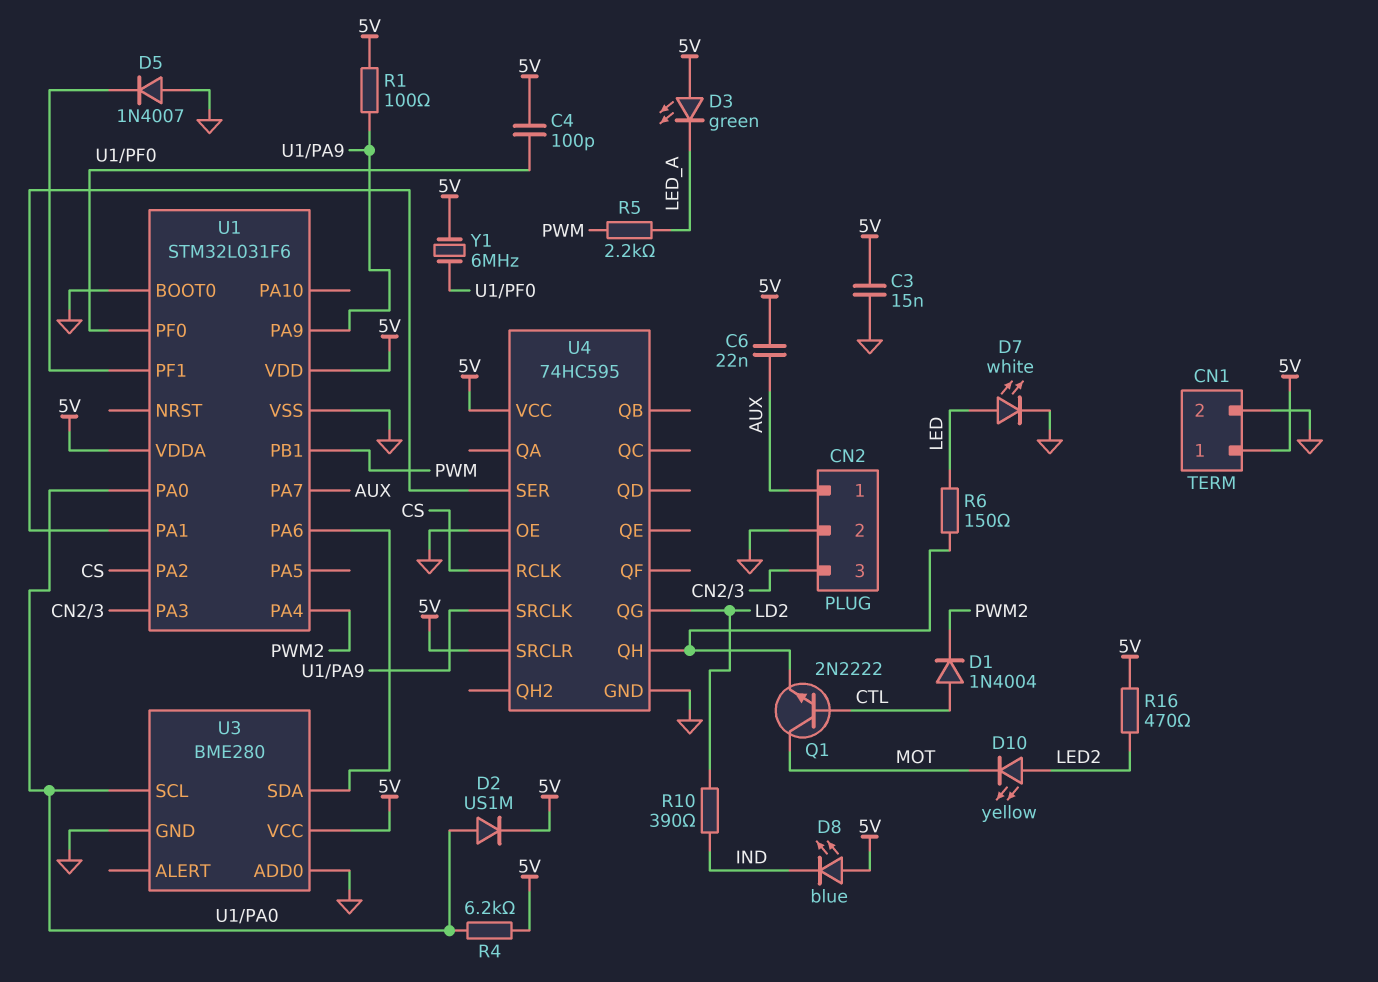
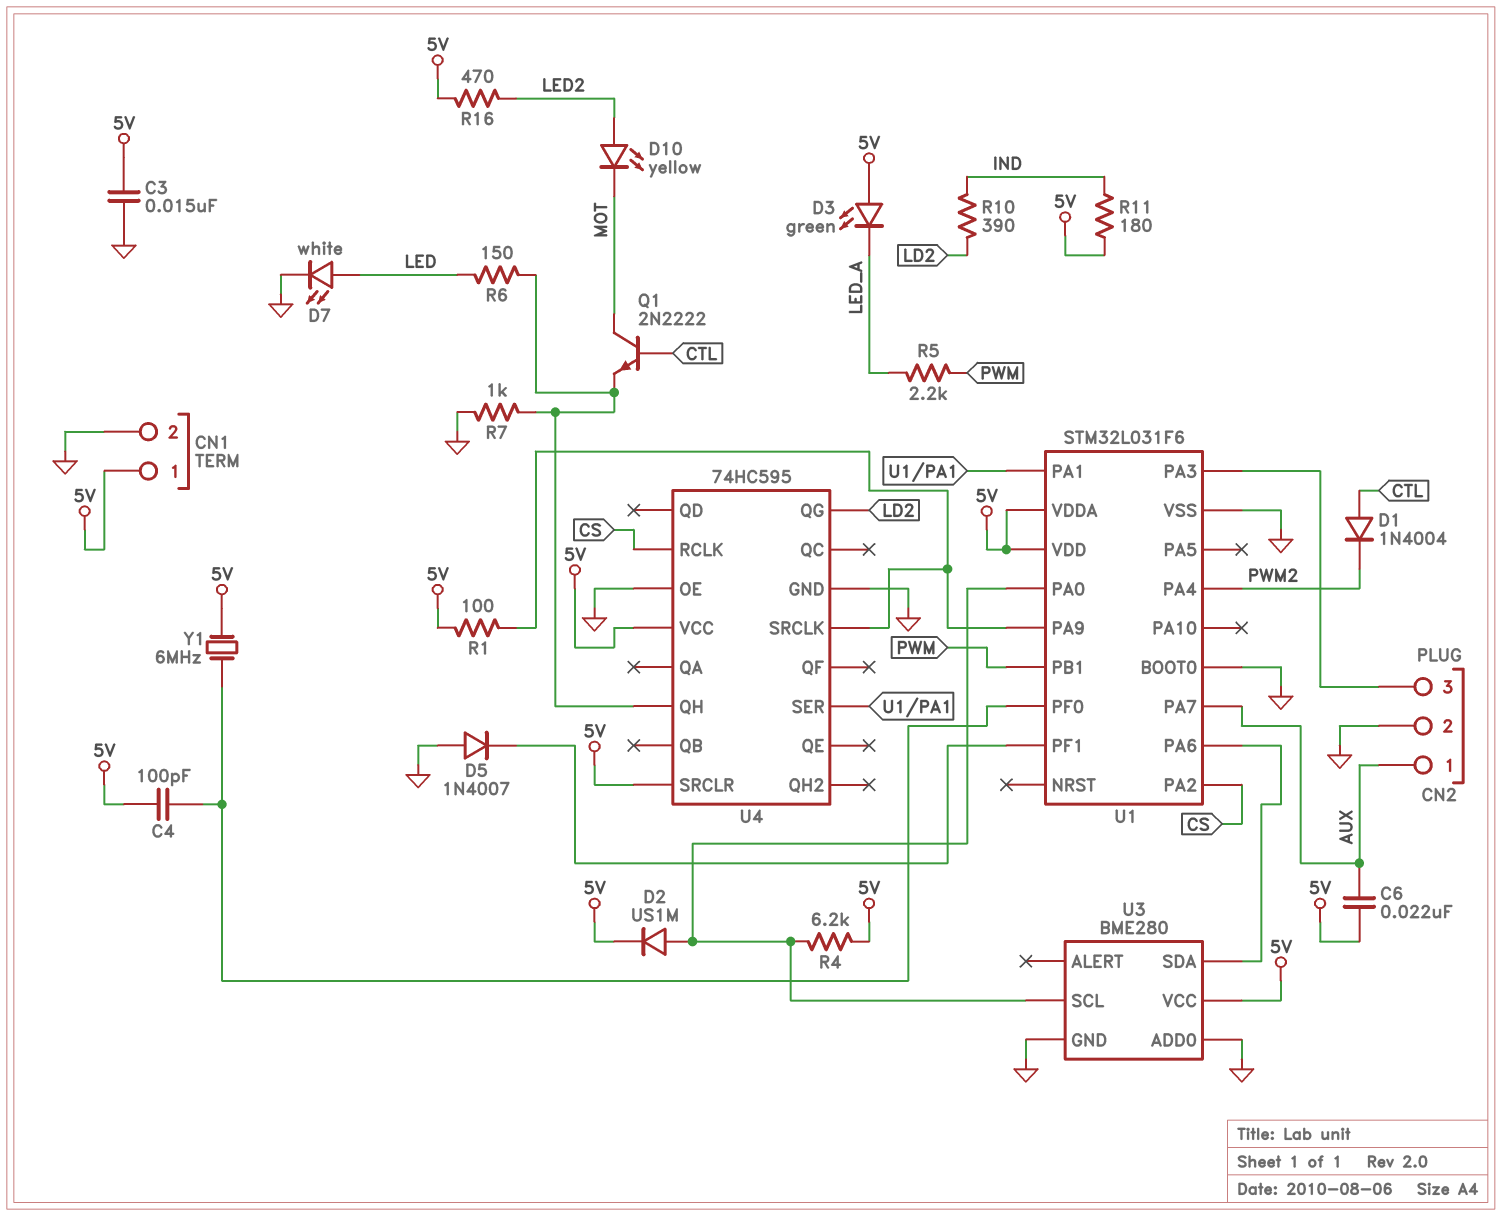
D8: LED blue (A 5V, K IND) -> none
R7: none -> 1k (GND, U4/QH)
R11: none -> 180 (5V, IND)

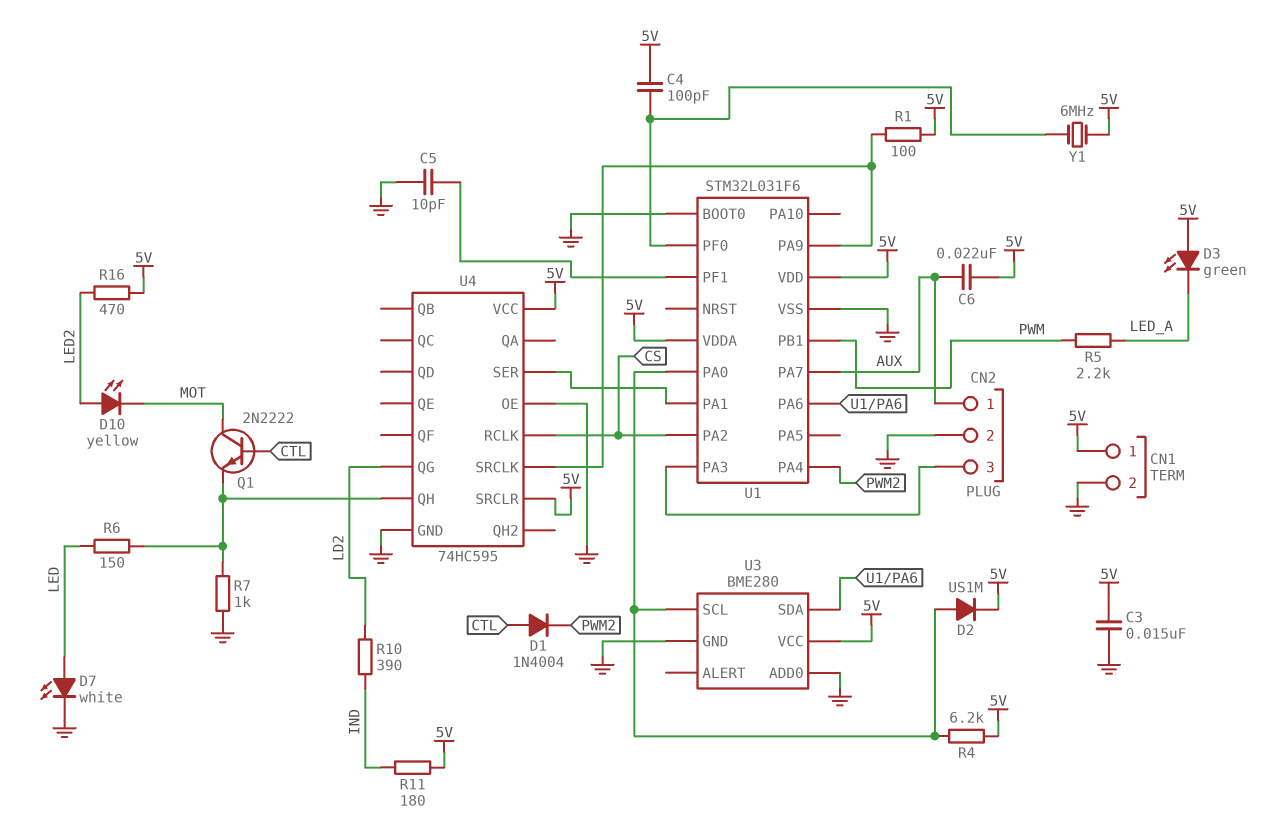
C5: none -> 10pF (GND, U1/PF1)
D5: diode 1N4007 (A GND, K U1/PF1) -> none

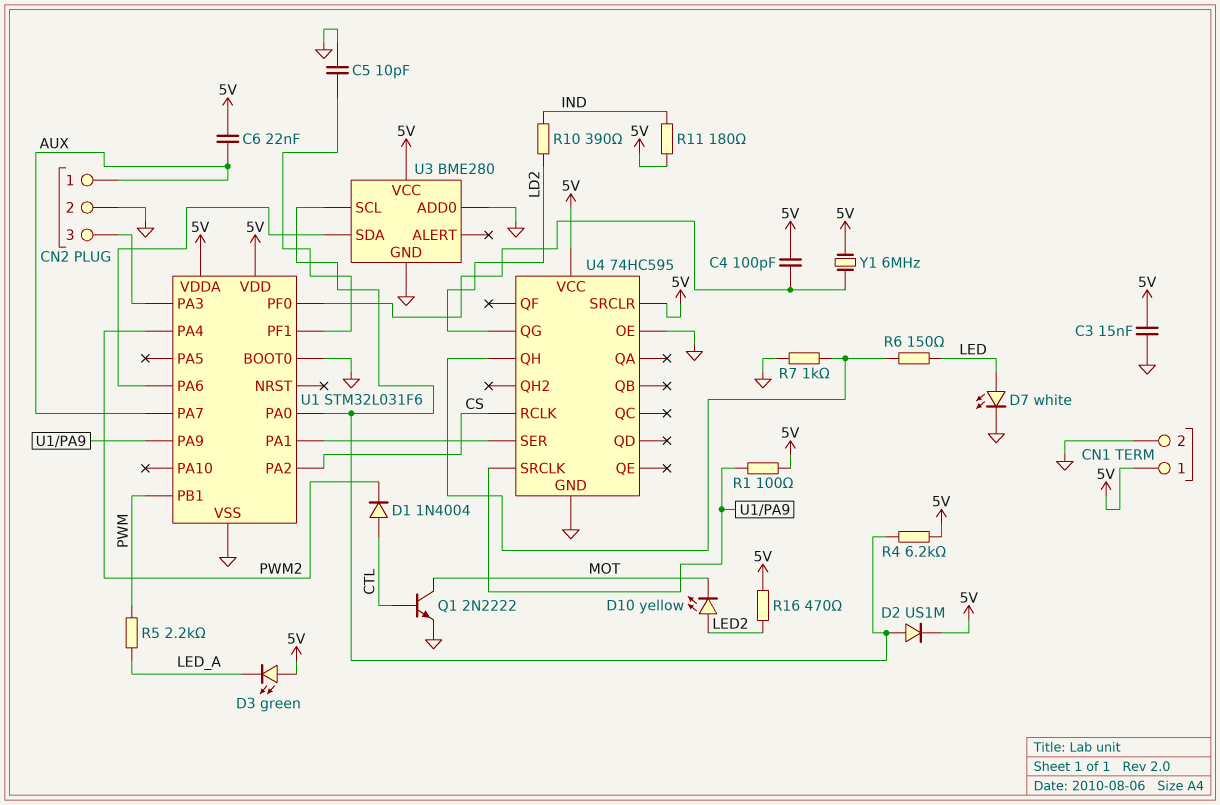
Q1: NPN 2N2222 (B CTL, C MOT, E U4/QH) -> NPN 2N2222 (B CTL, C MOT, E GND)

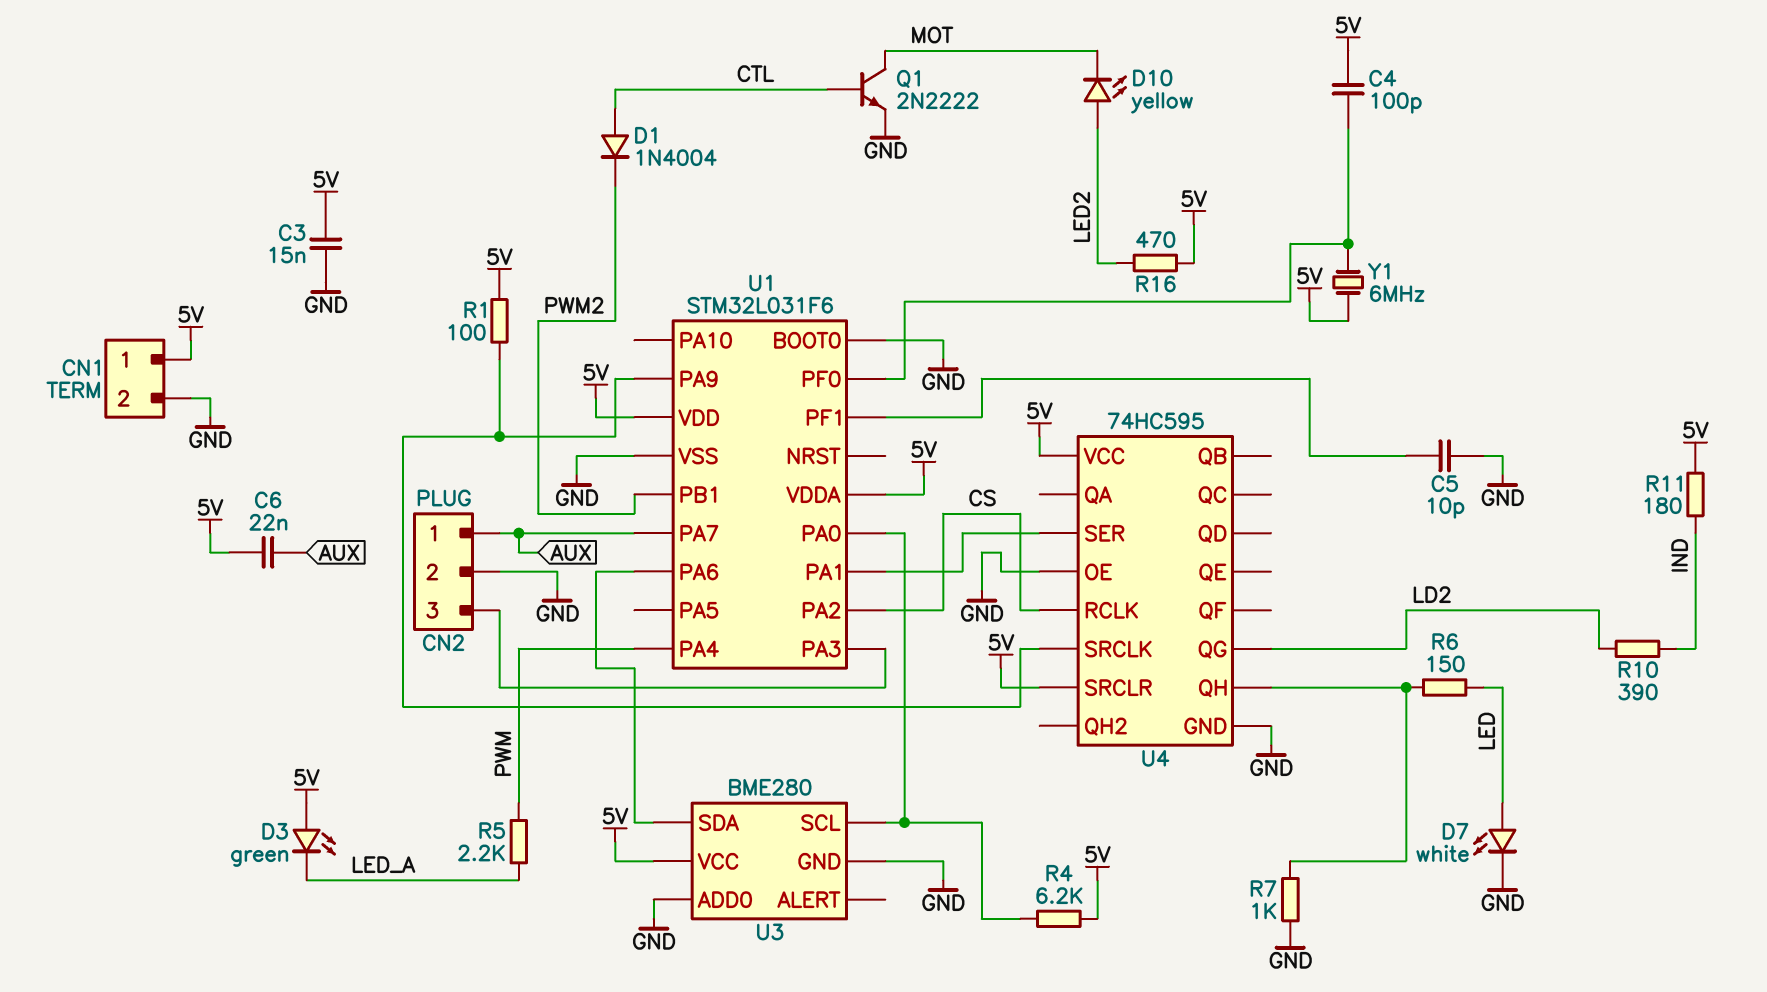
D2: diode US1M (A U1/PA0, K 5V) -> none
U1 pin PA4: PWM2 -> PWM
U1 pin PB1: PWM -> PWM2

